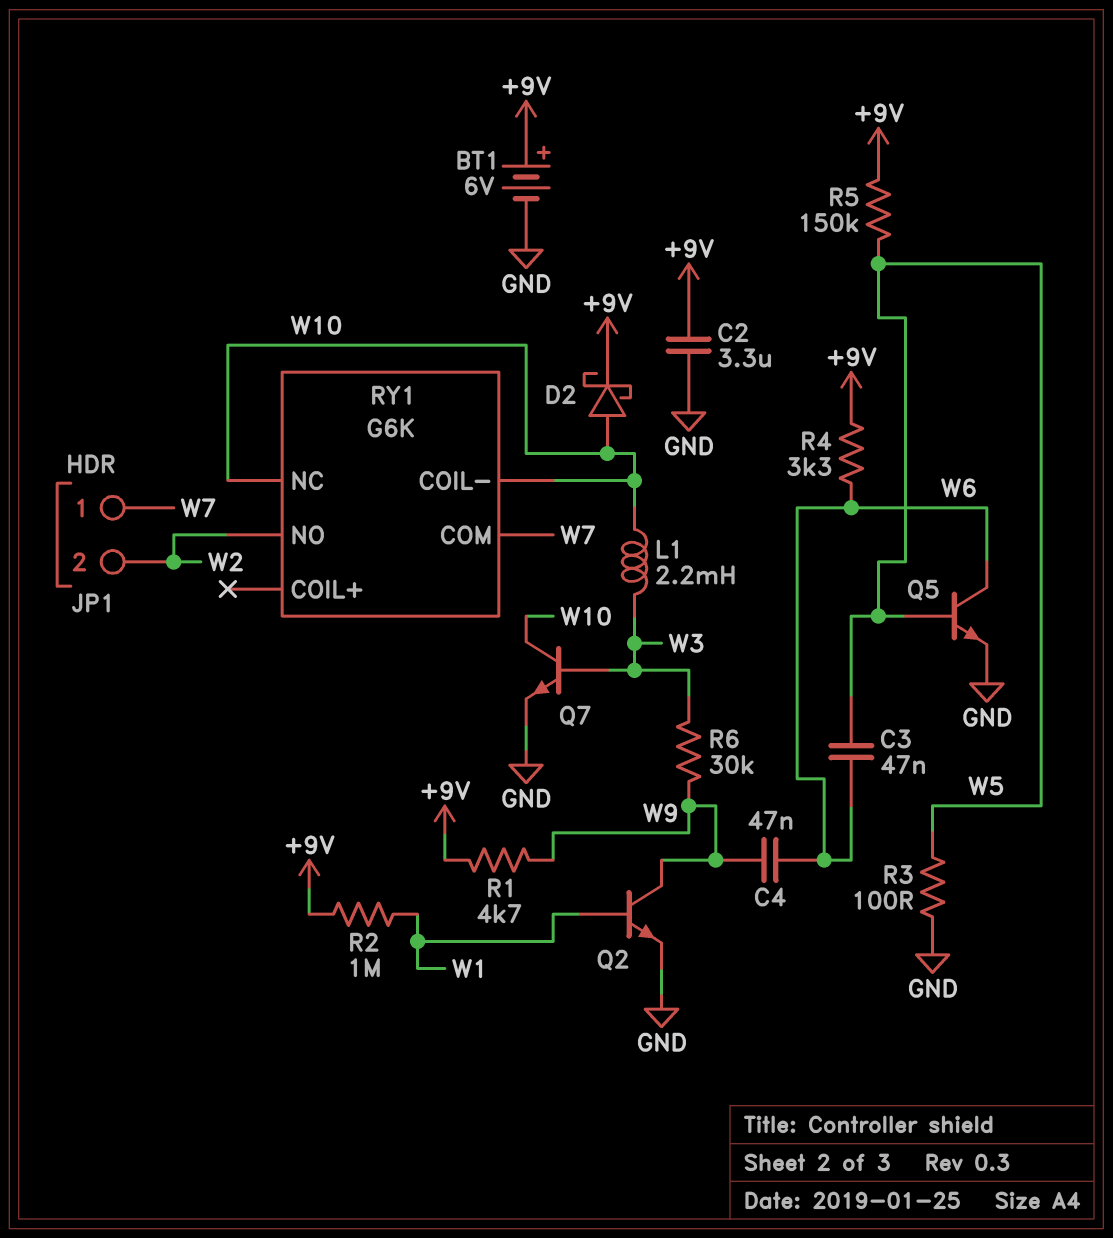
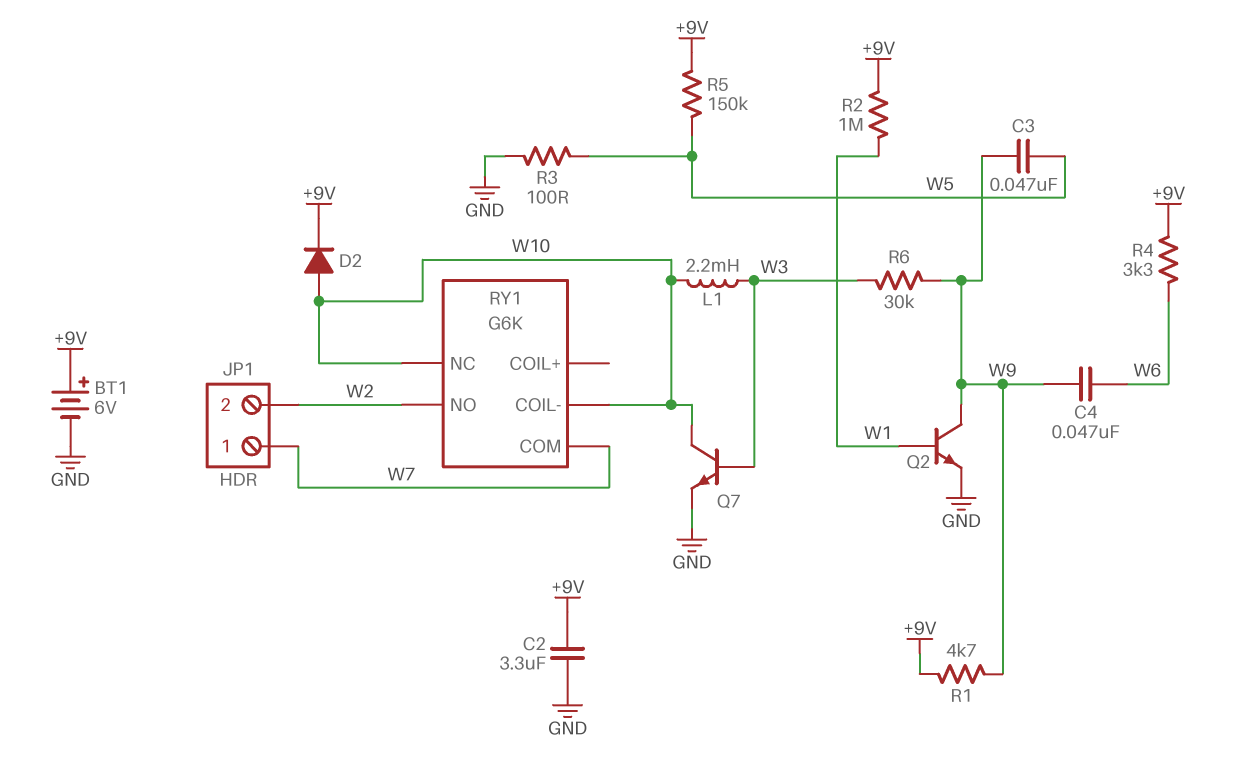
C3: 47nF (W5, W6) -> 47nF (W5, W9)
D2: schottky (A W10, K +9V) -> diode (A W10, K +9V)
Q5: NPN (B W5, C W6, E GND) -> none

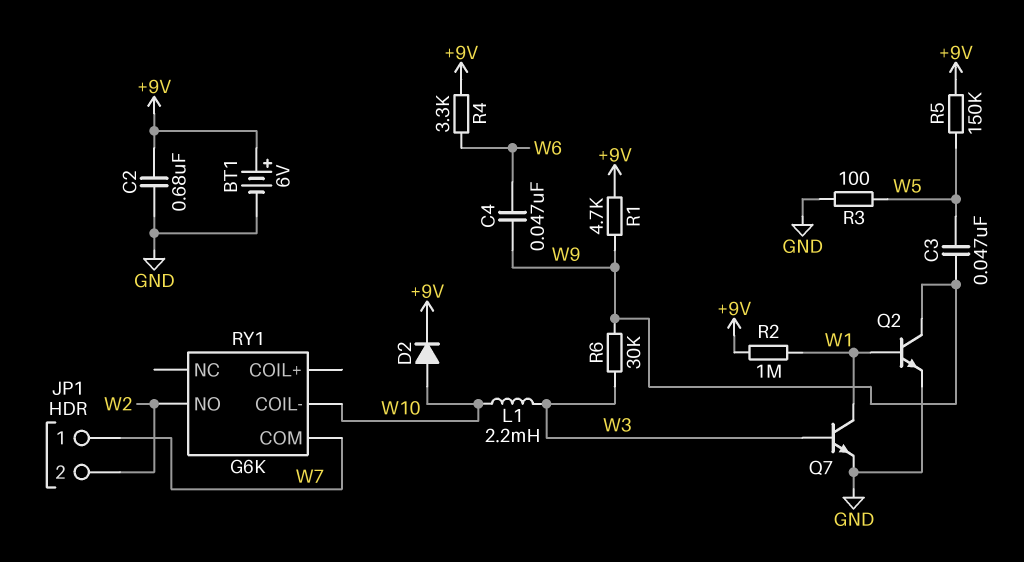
C2: 3.3uF (+9V, GND) -> 680nF (+9V, GND)
Q7: NPN (B W3, C W10, E GND) -> NPN (B W3, C W1, E GND)
RY1 pin NC: W10 -> none

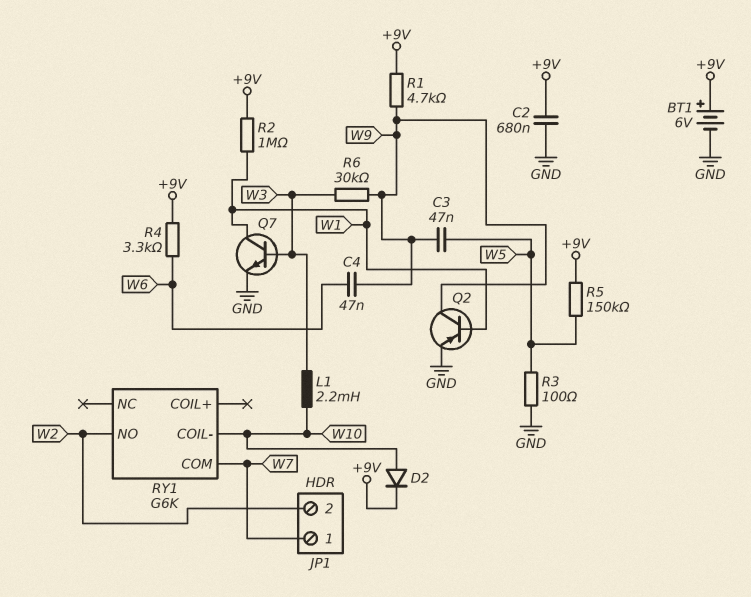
Q2: NPN (B W1, C W9, E GND) -> PNP (B W1, C W9, E GND)

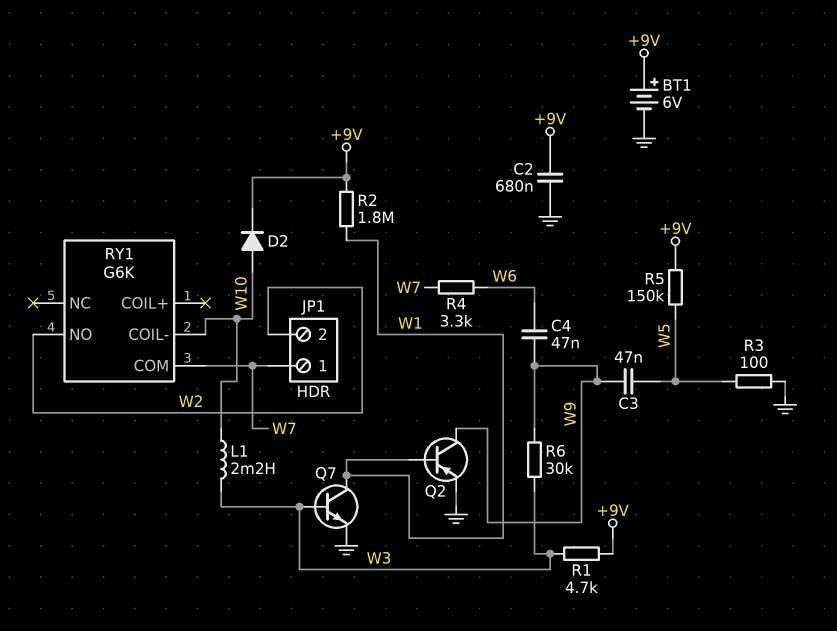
R1: 4.7k (+9V, W9) -> 4.7k (+9V, W3)
R2: 1M (+9V, W1) -> 1.8M (+9V, W1)
R4: 3.3k (+9V, W6) -> 3.3k (W6, W7)

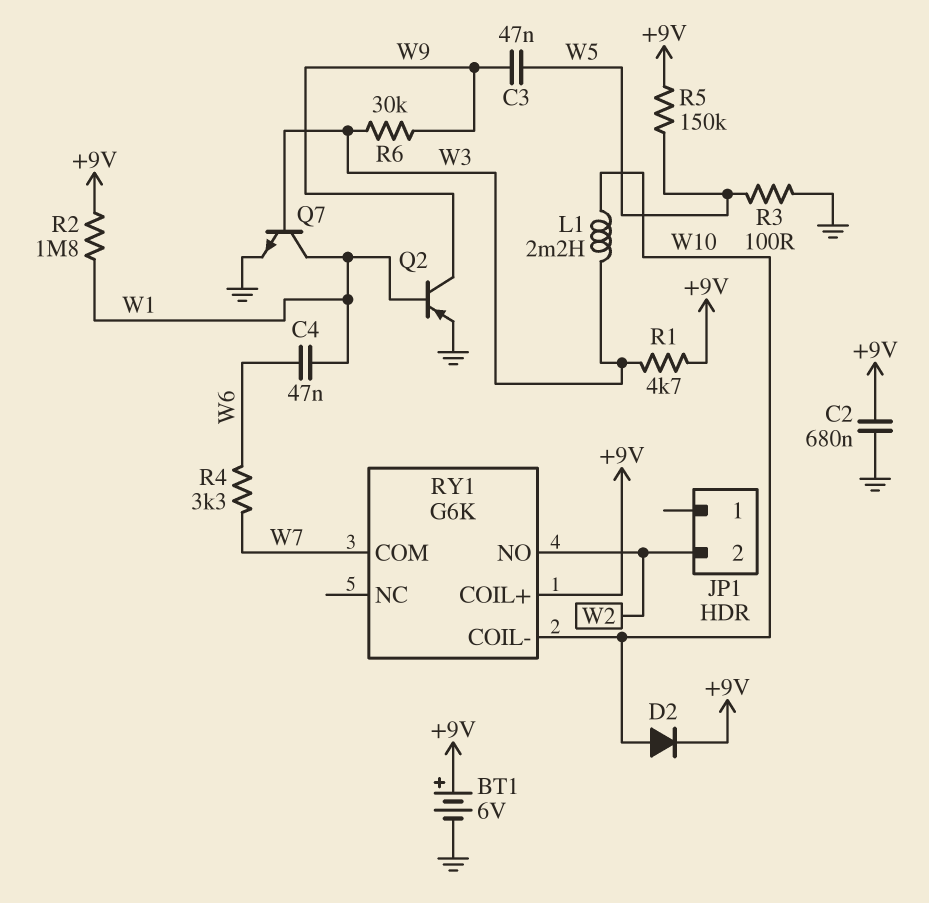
C4: 47nF (W6, W9) -> 47nF (W1, W6)
JP1 pin 1: W7 -> none
RY1 pin COIL+: none -> +9V

